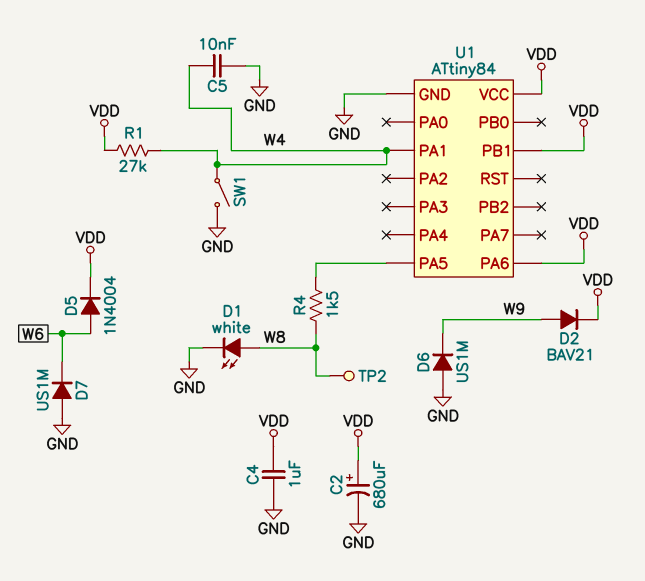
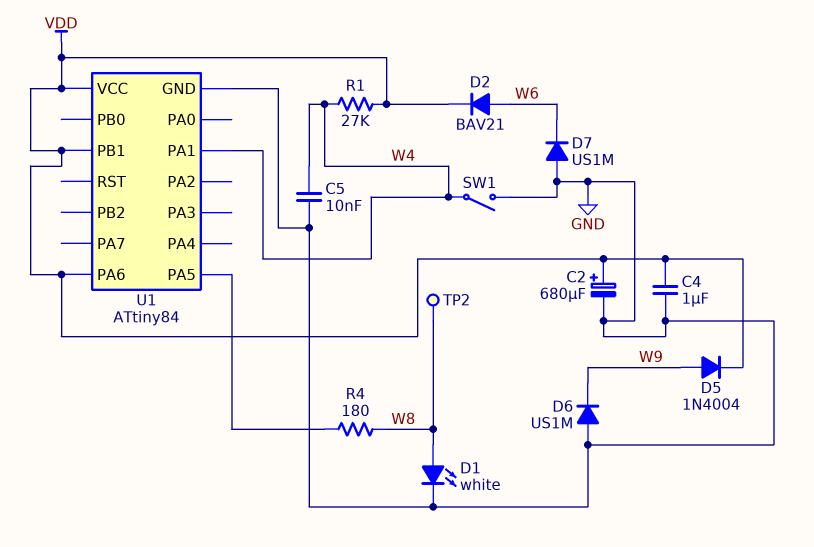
D2: diode BAV21 (A W9, K VDD) -> diode BAV21 (A W6, K VDD)
D5: diode 1N4004 (A W6, K VDD) -> diode 1N4004 (A W9, K VDD)
R4: 1.5k (U1/PA5, W8) -> 180 (U1/PA5, W8)

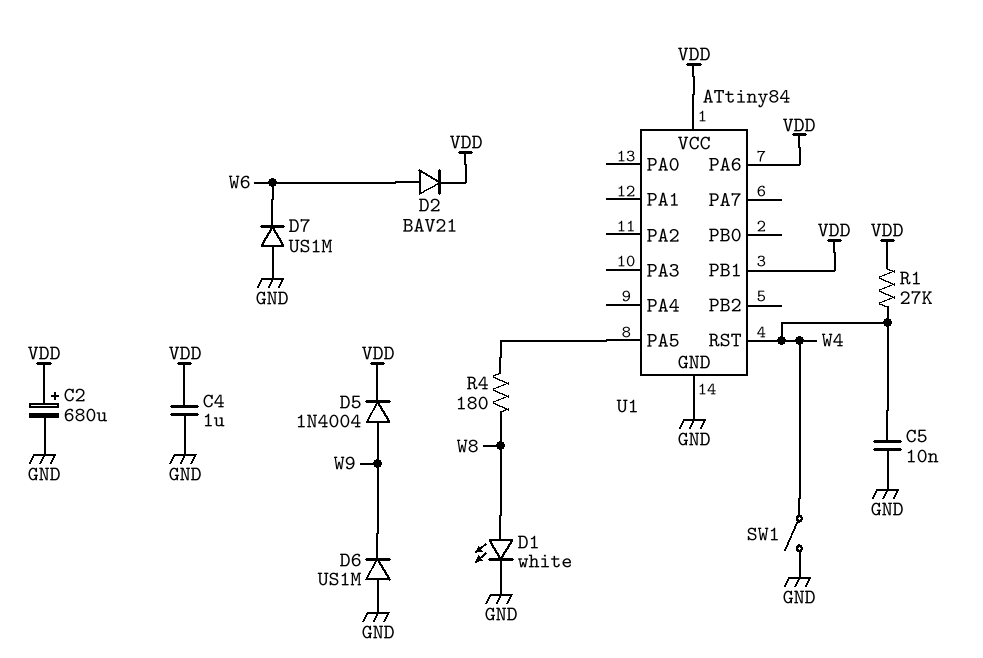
TP2: test point (W8) -> none
U1 pin PA1: W4 -> none
U1 pin RST: none -> W4

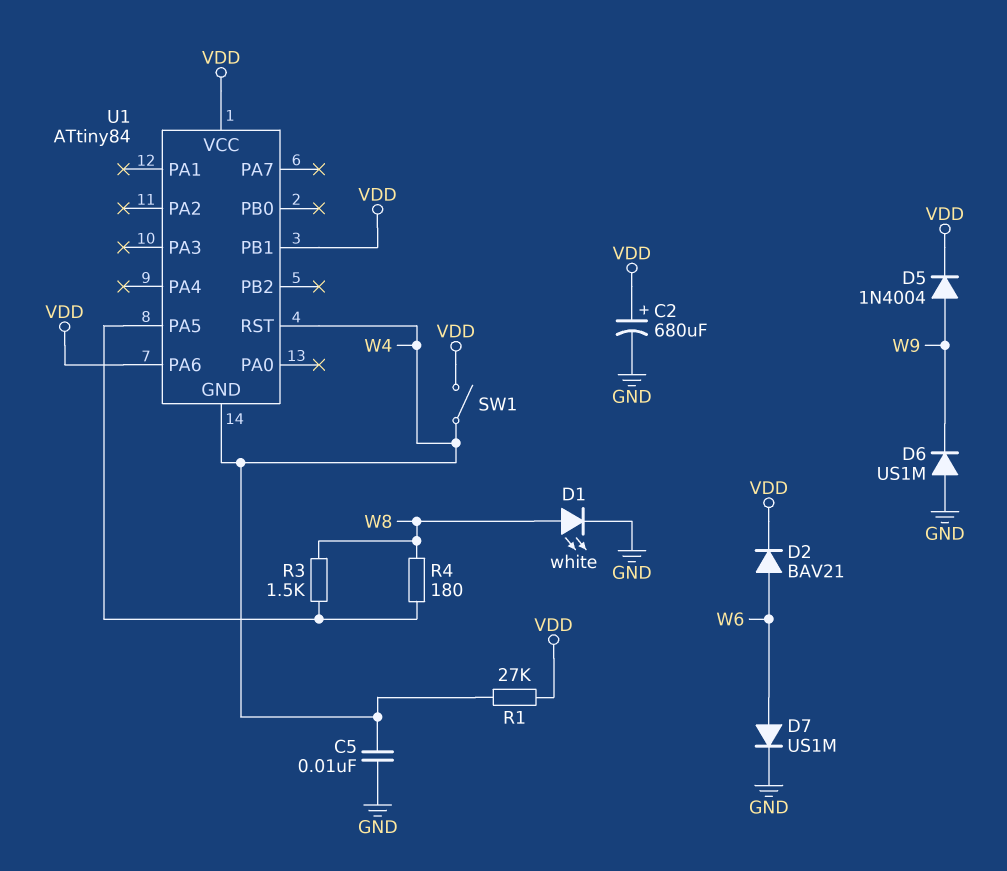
C4: 1uF (GND, VDD) -> none
D7: diode US1M (A GND, K W6) -> diode US1M (A W6, K GND)
R3: none -> 1.5k (U1/PA5, W8)
SW1: switch (GND, W4) -> switch (VDD, W4)
U1 pin GND: GND -> W4

